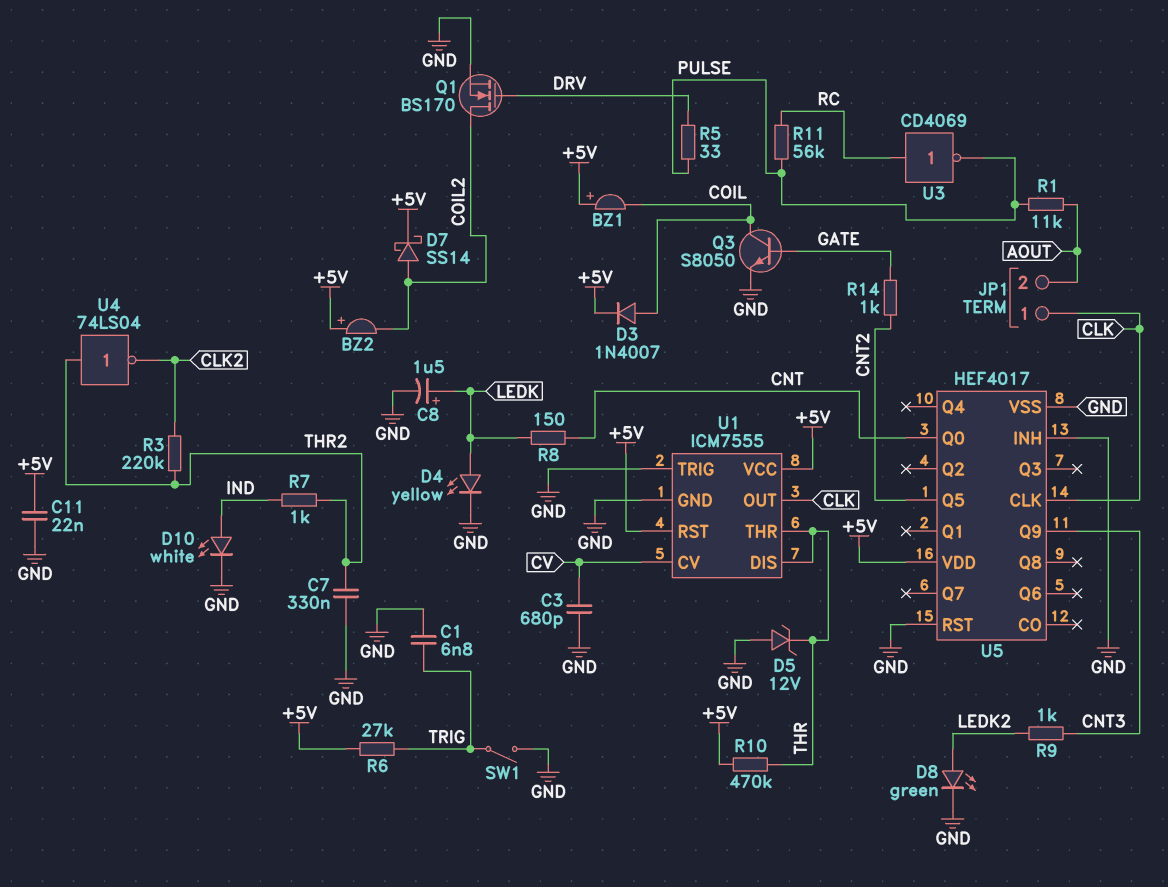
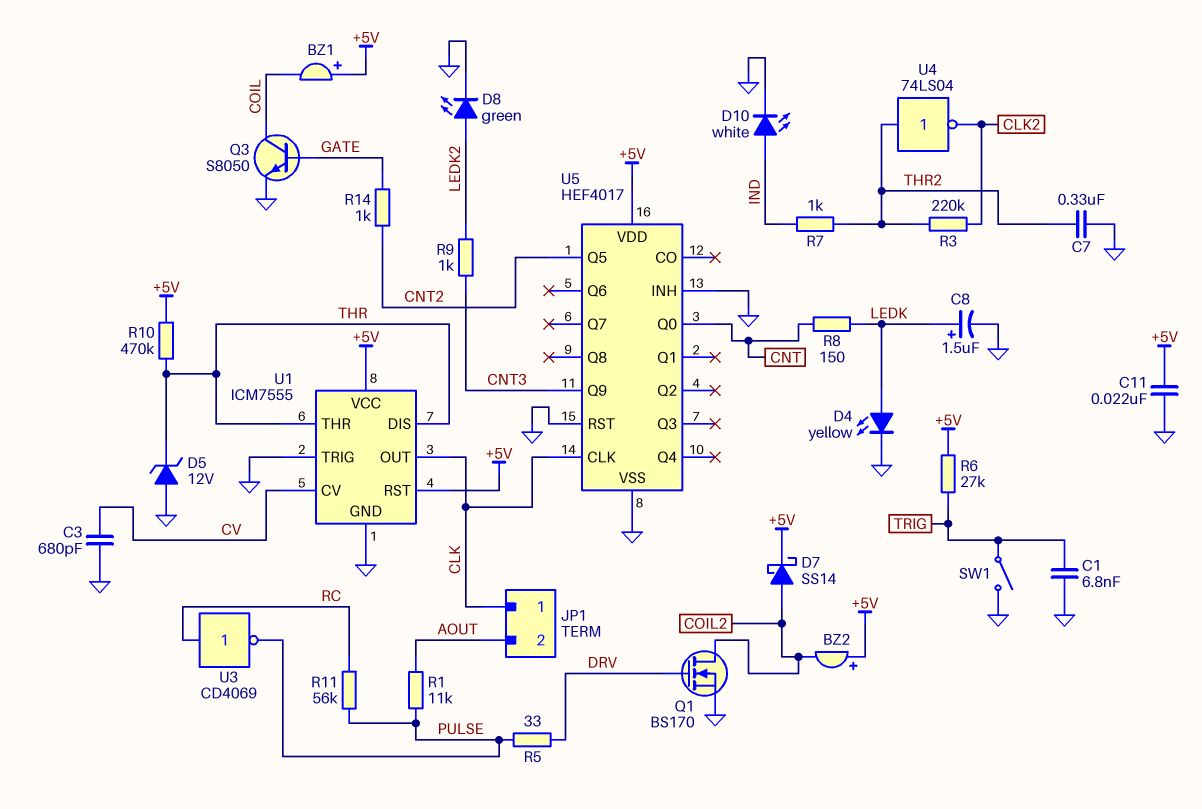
D3: diode 1N4007 (A COIL, K +5V) -> none

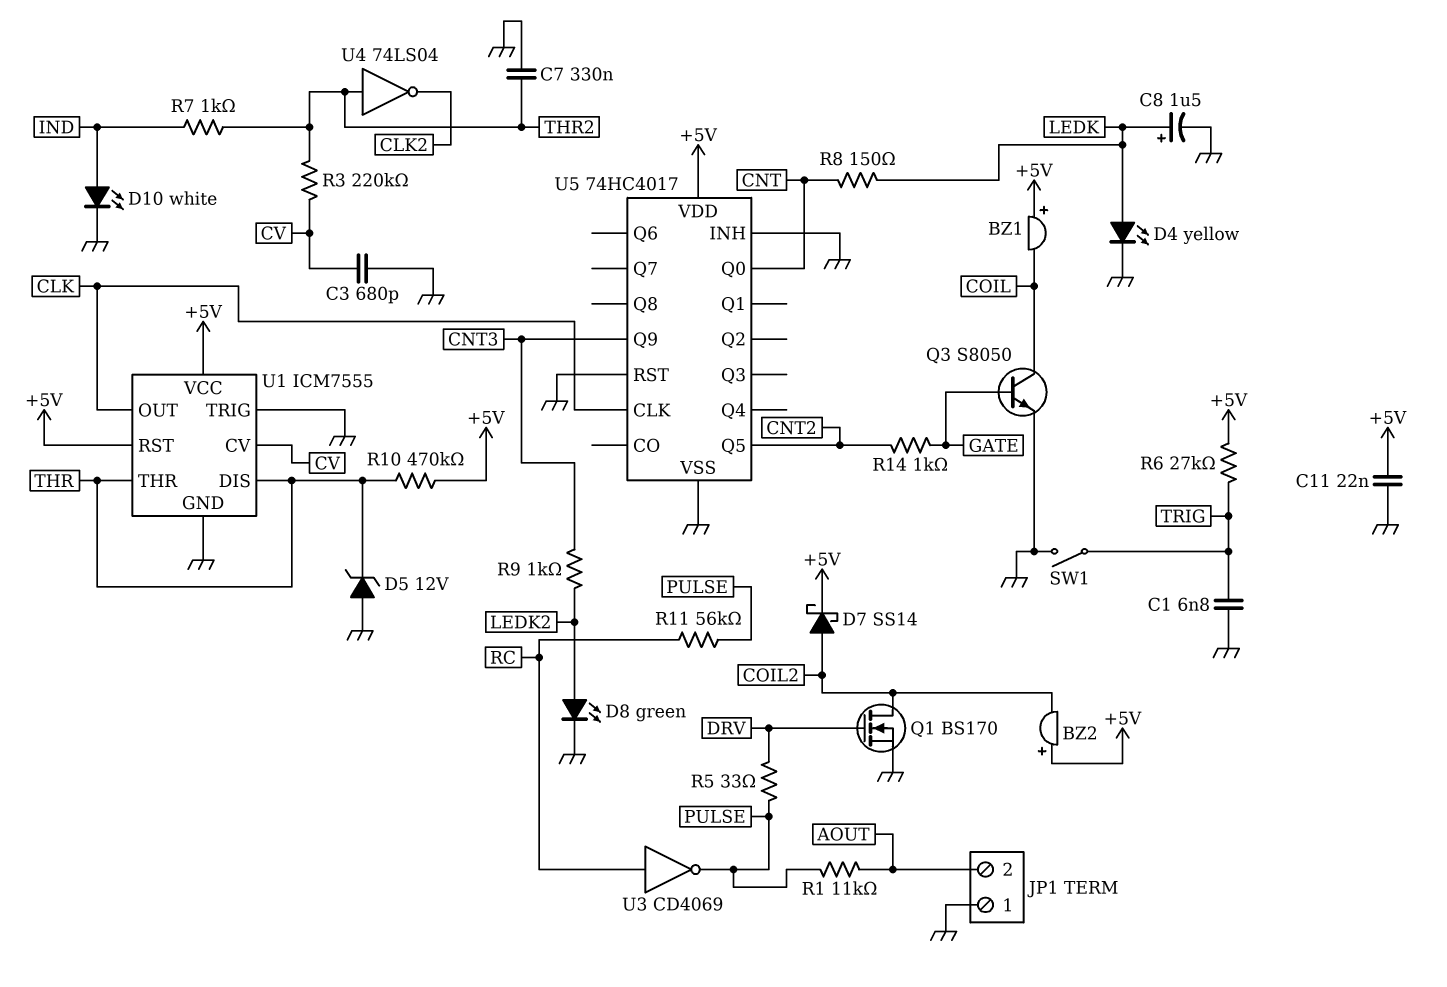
JP1 pin 1: CLK -> GND
R3: 220k (CLK2, THR2) -> 220k (CV, THR2)
U5: HEF4017 -> 74HC4017

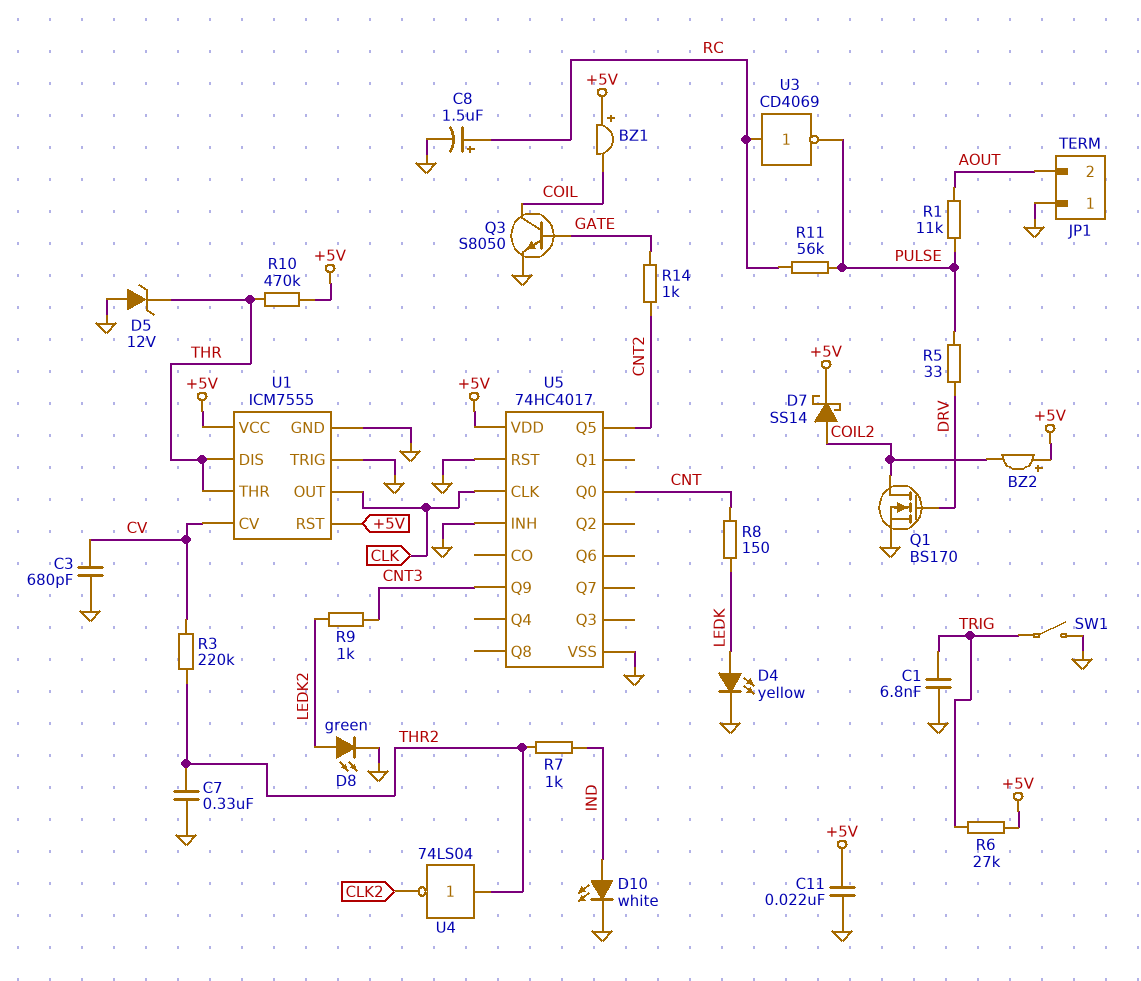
C8: 1.5uF (plus LEDK, minus GND) -> 1.5uF (plus RC, minus GND)

